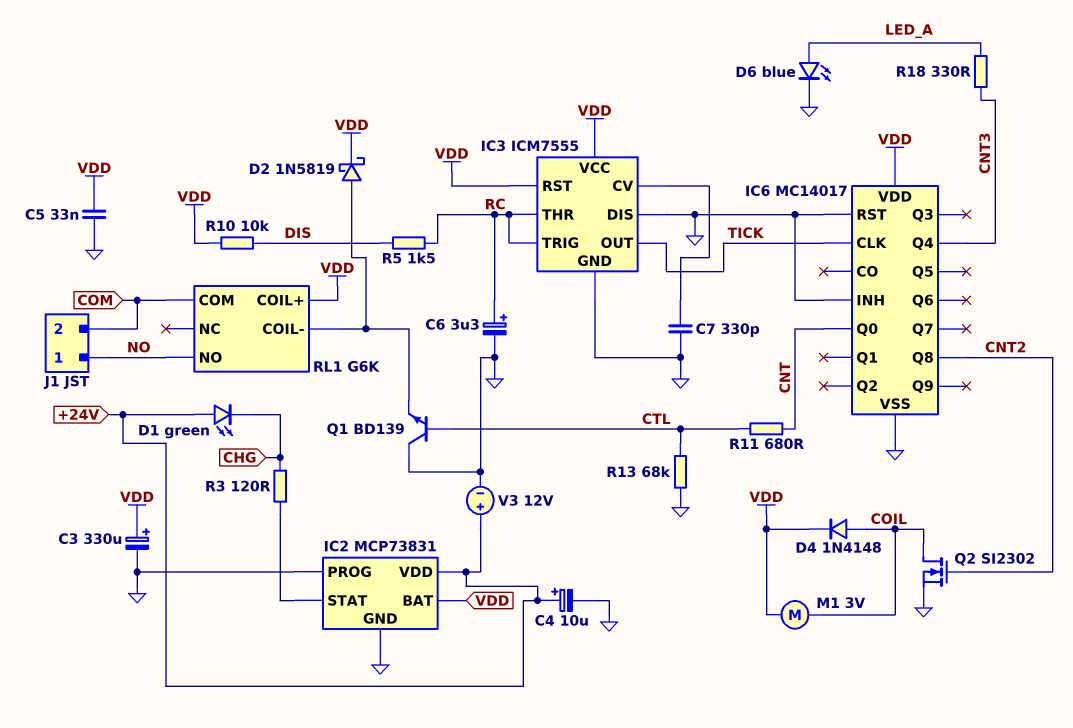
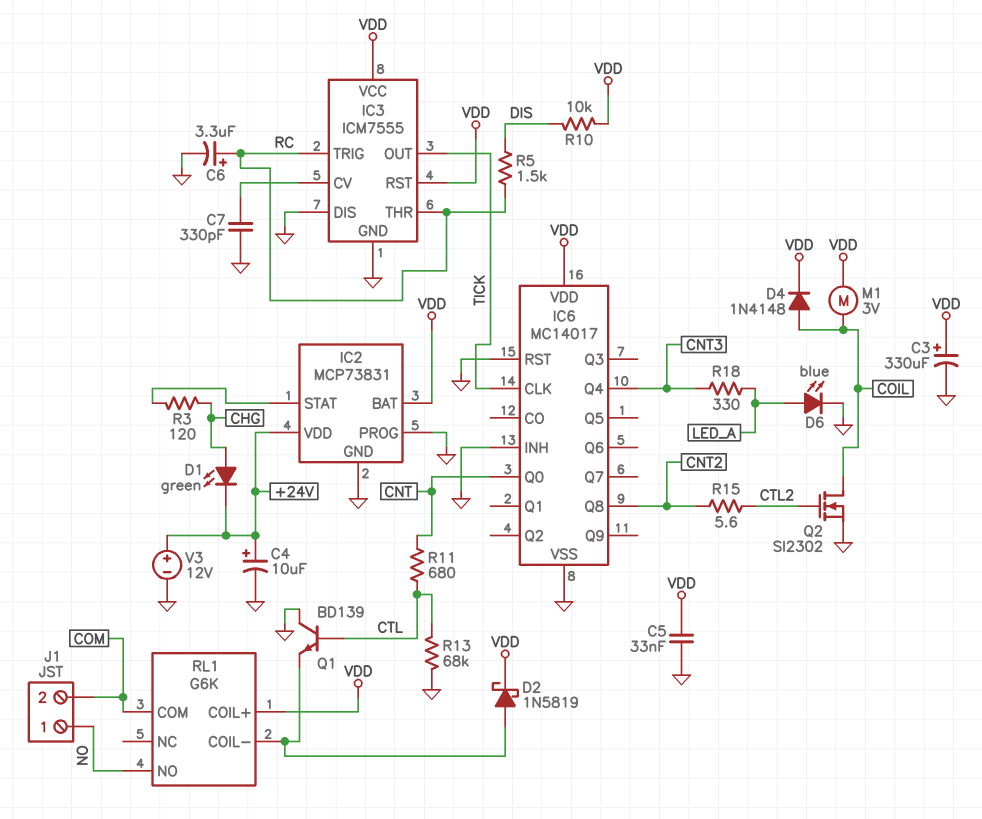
D1: LED green (A +24V, K CHG) -> LED green (A CHG, K +24V)
Q2: NMOS SI2302 (G CNT2, D COIL, S GND) -> NMOS SI2302 (G CTL2, D COIL, S GND)
R15: none -> 5.6 (CNT2, CTL2)

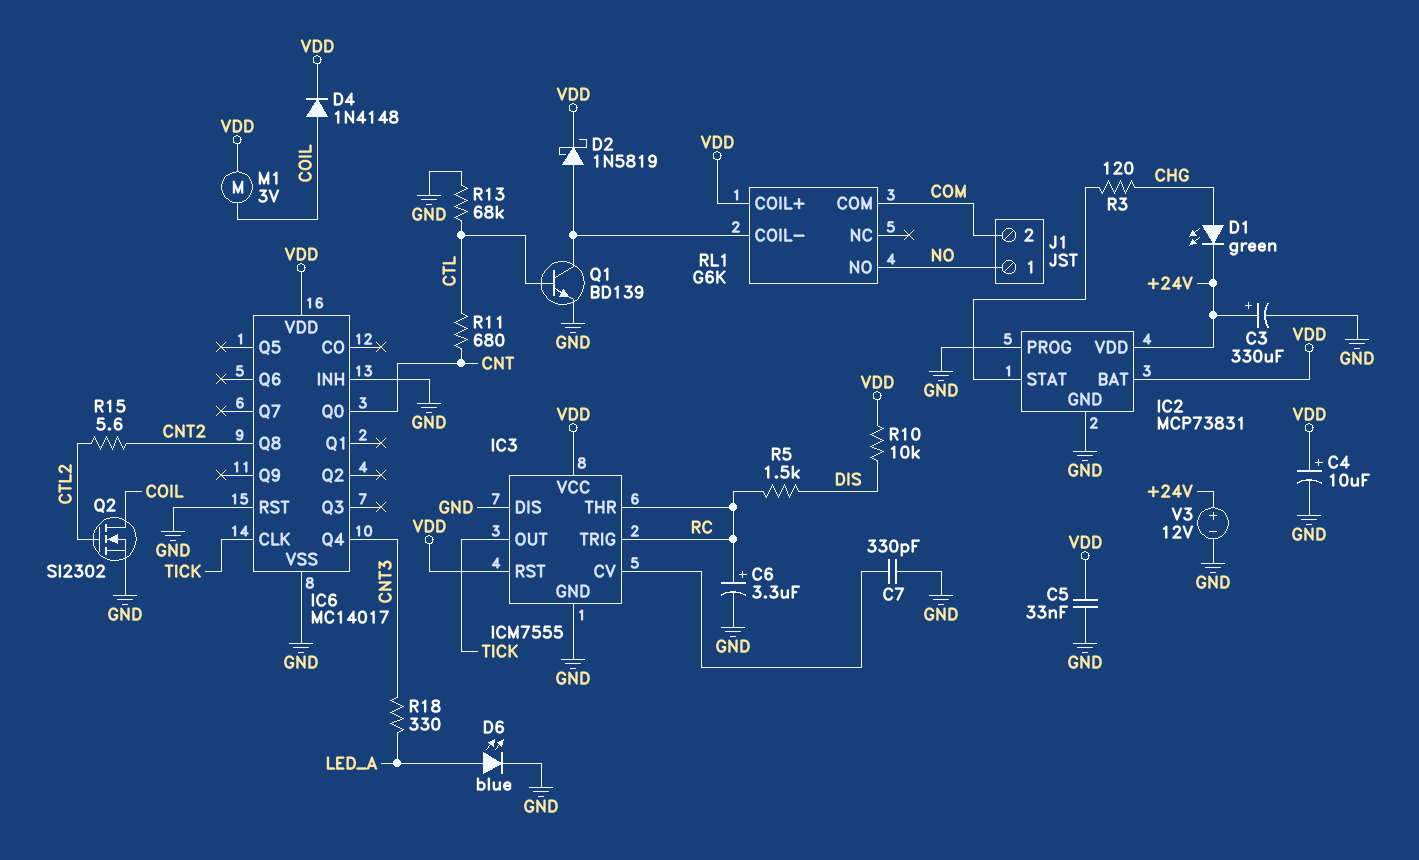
C3: 330uF (plus VDD, minus GND) -> 330uF (plus +24V, minus GND)
C4: 10uF (plus +24V, minus GND) -> 10uF (plus VDD, minus GND)
Q1: NPN BD139 (B CTL, C GND, E RL1/COIL-) -> NPN BD139 (B CTL, C RL1/COIL-, E GND)

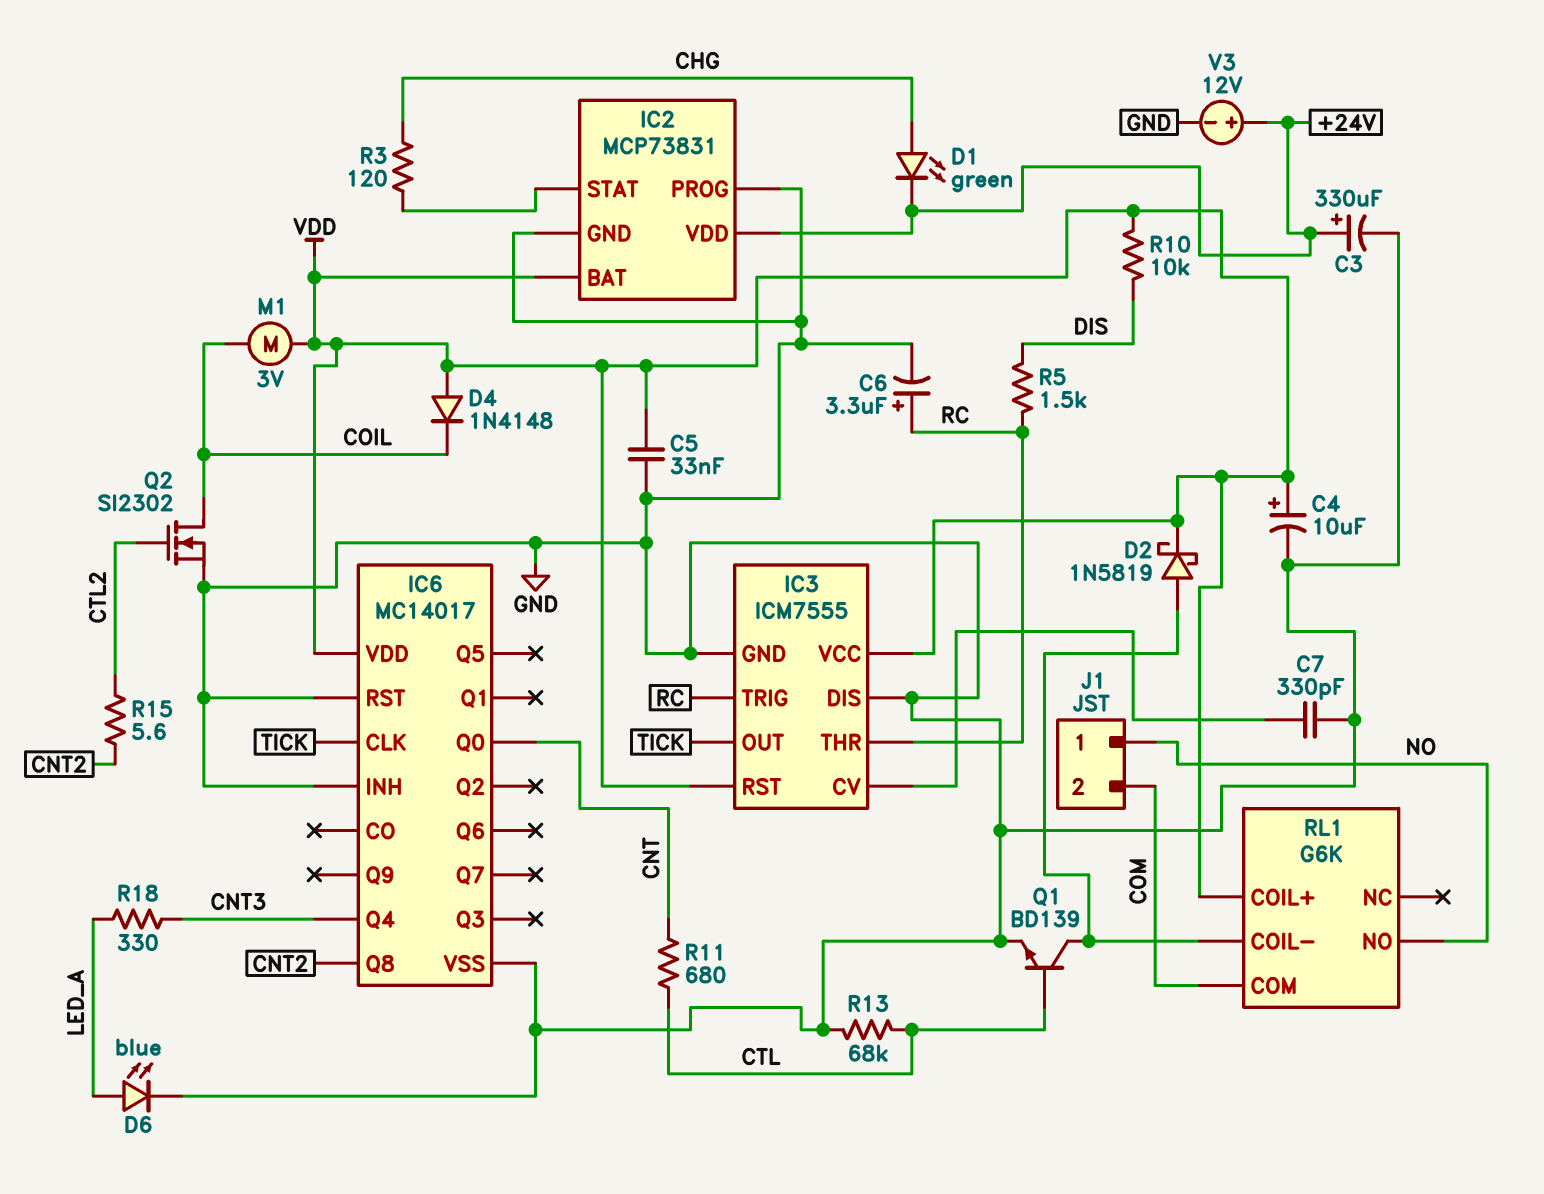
D4: diode 1N4148 (A COIL, K VDD) -> diode 1N4148 (A VDD, K COIL)

